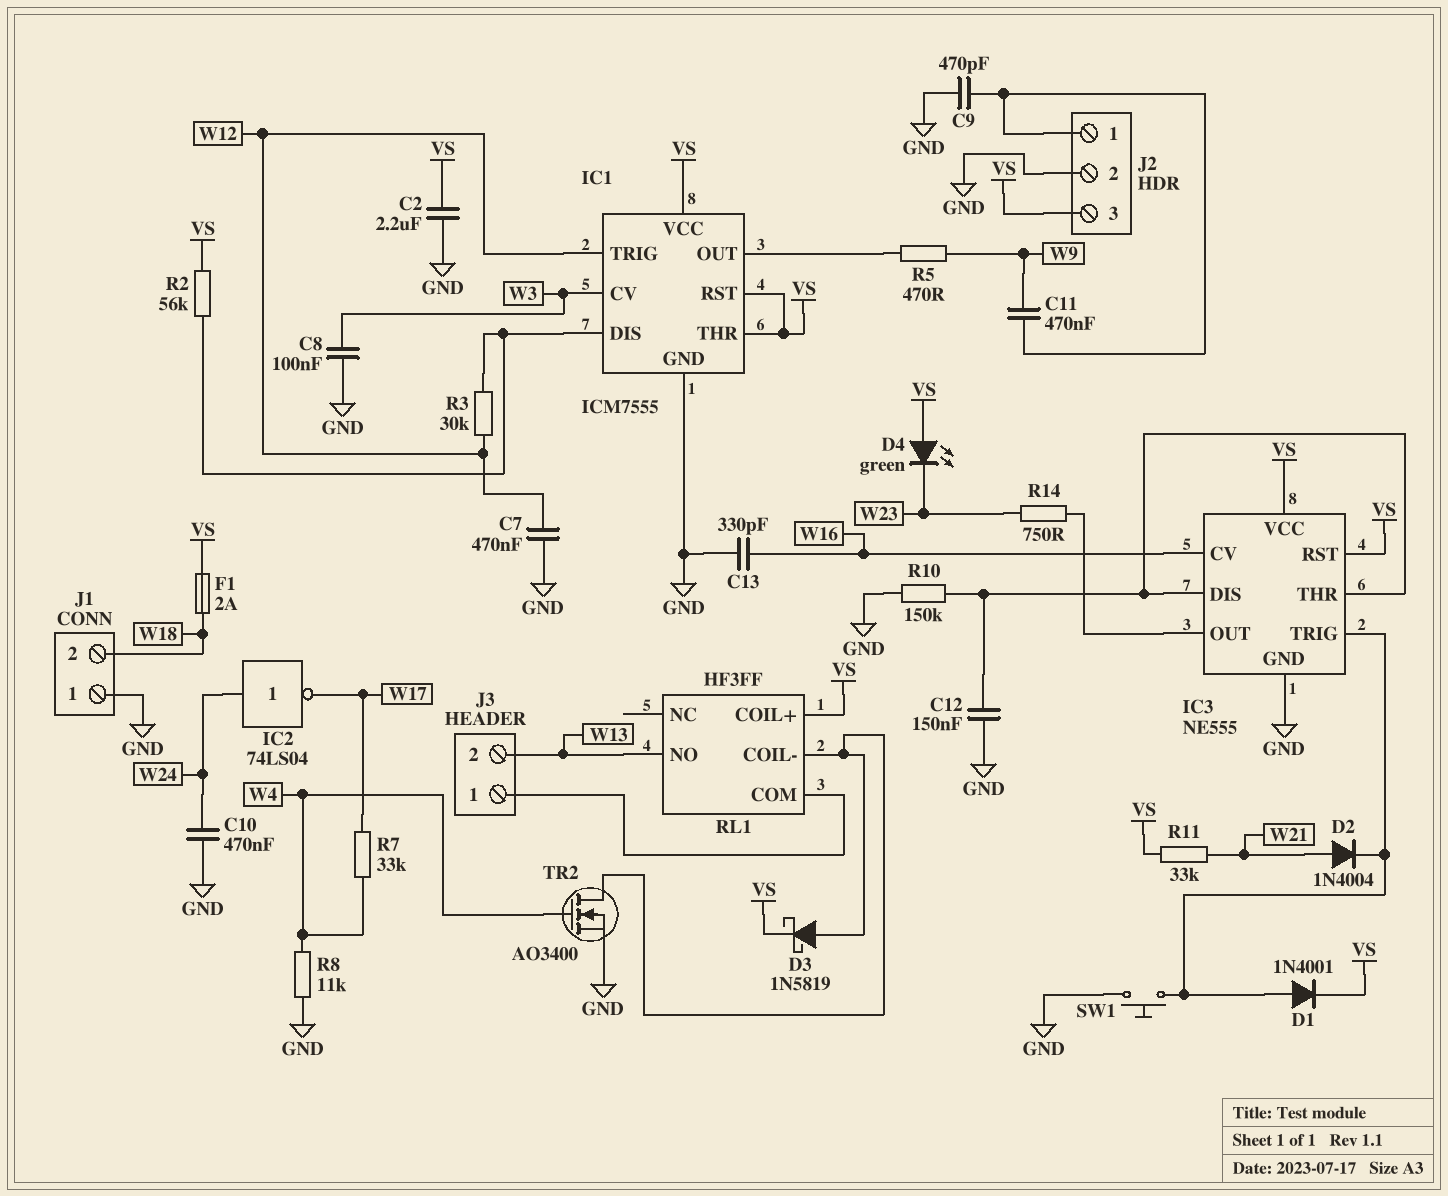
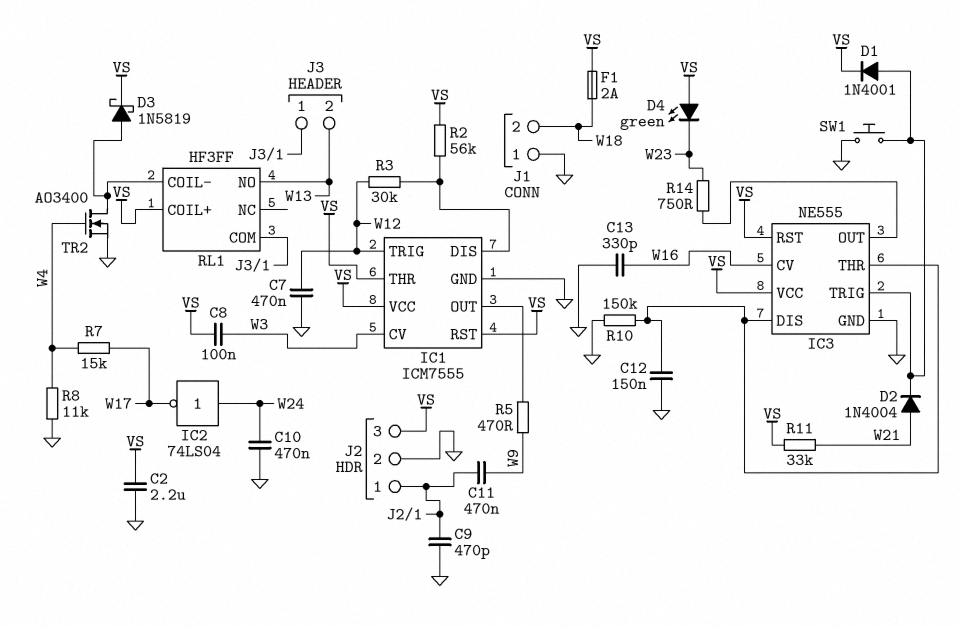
C8: 100nF (GND, W3) -> 100nF (VS, W3)
R7: 33k (W4, W17) -> 15k (W4, W17)

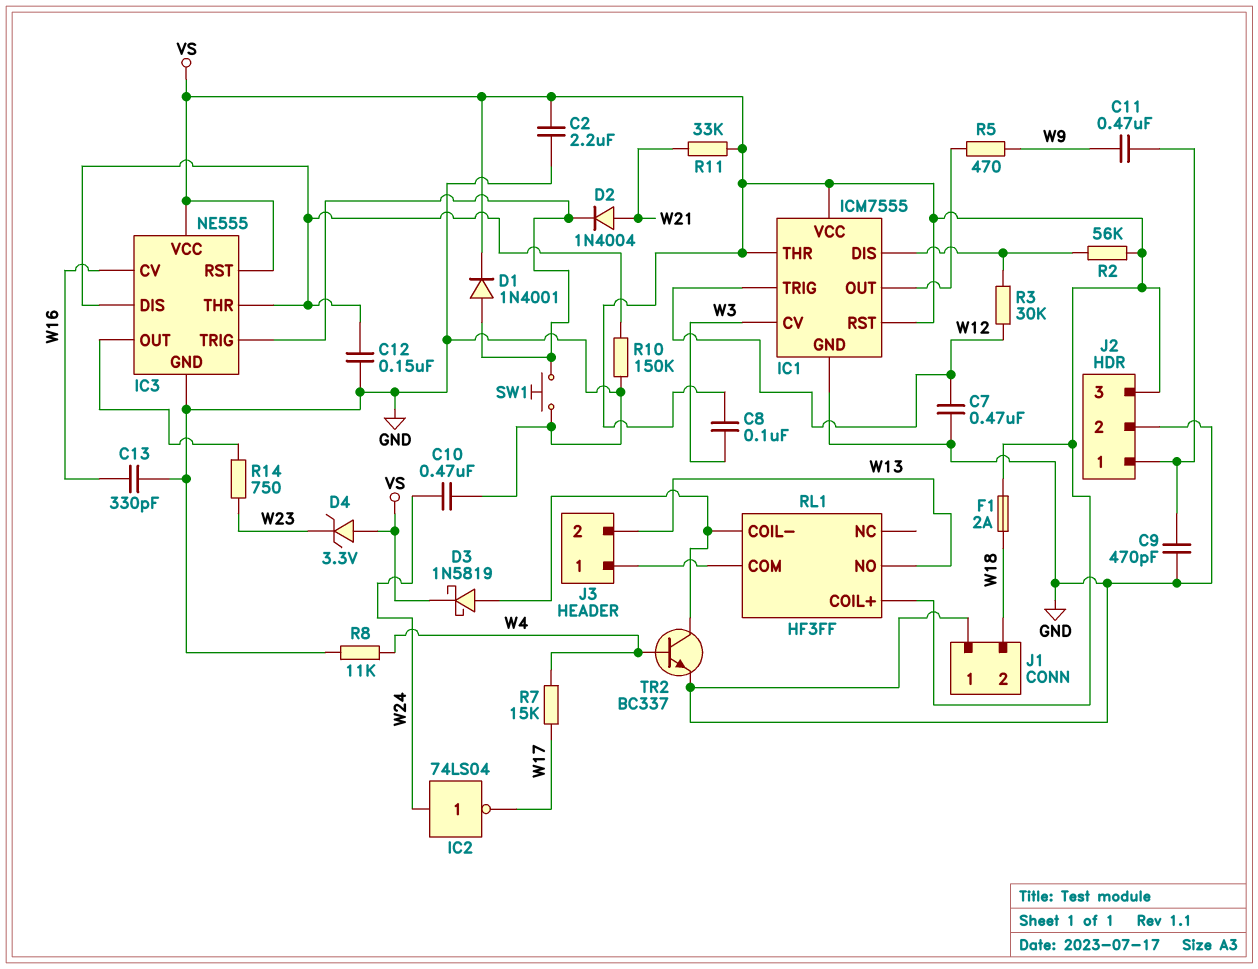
D4: LED green (A VS, K W23) -> zener 3.3V (A VS, K W23)
TR2: NMOS AO3400 (G W4, D RL1/COIL-, S GND) -> NPN BC337 (B W4, C RL1/COIL-, E GND)

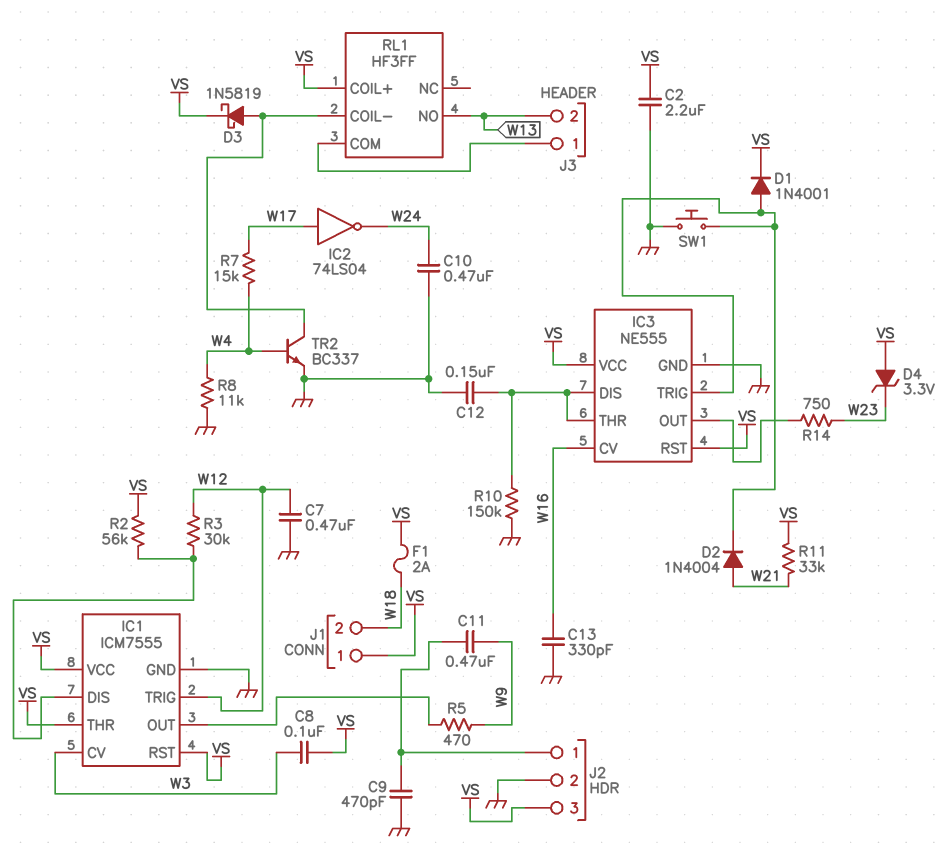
IC2: NOT 74LS04 (in W24, out W17) -> NOT 74LS04 (in W17, out W24)
J1 pin 1: GND -> VS

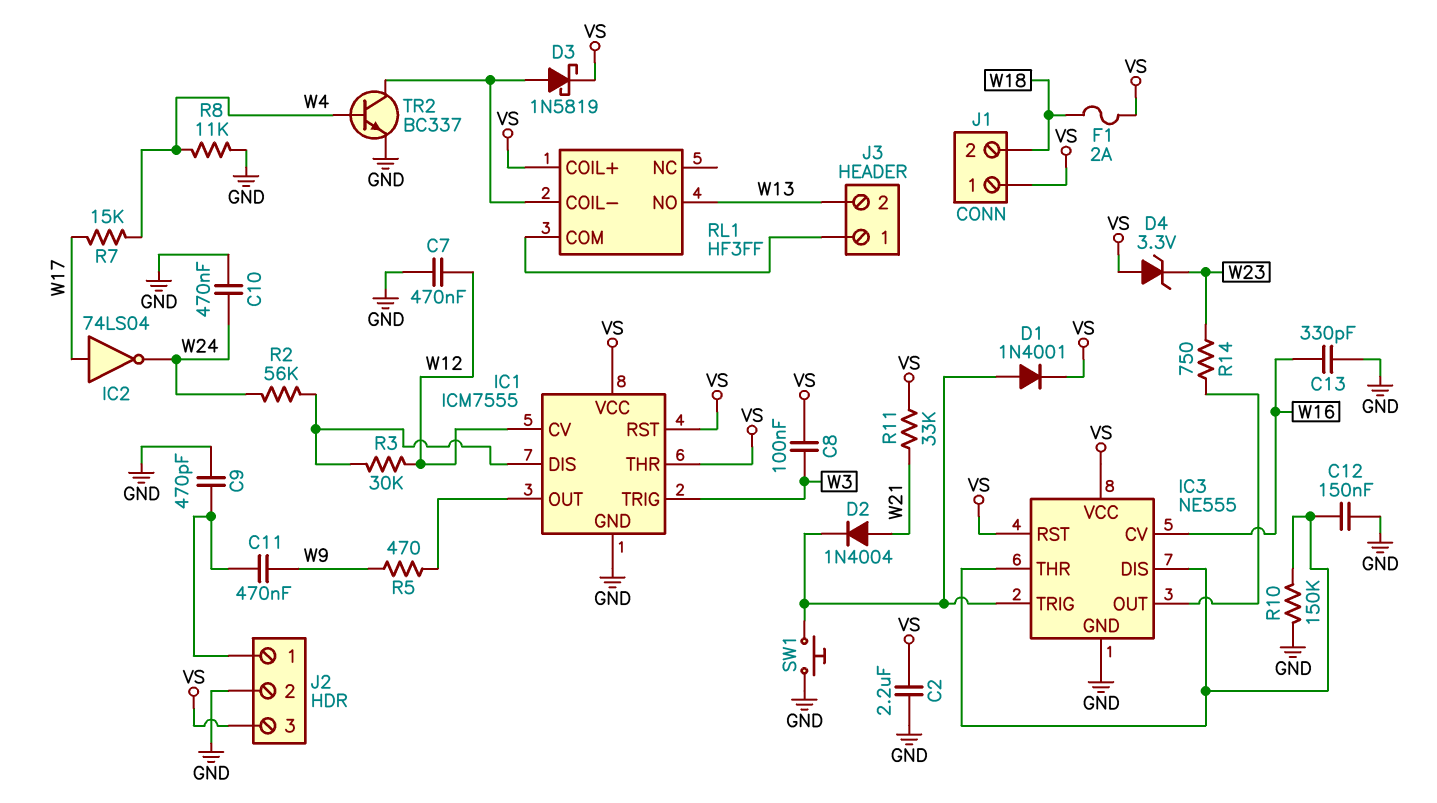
IC1 pin CV: W3 -> W12
IC1 pin TRIG: W12 -> W3
R2: 56k (IC1/DIS, VS) -> 56k (IC1/DIS, W24)

